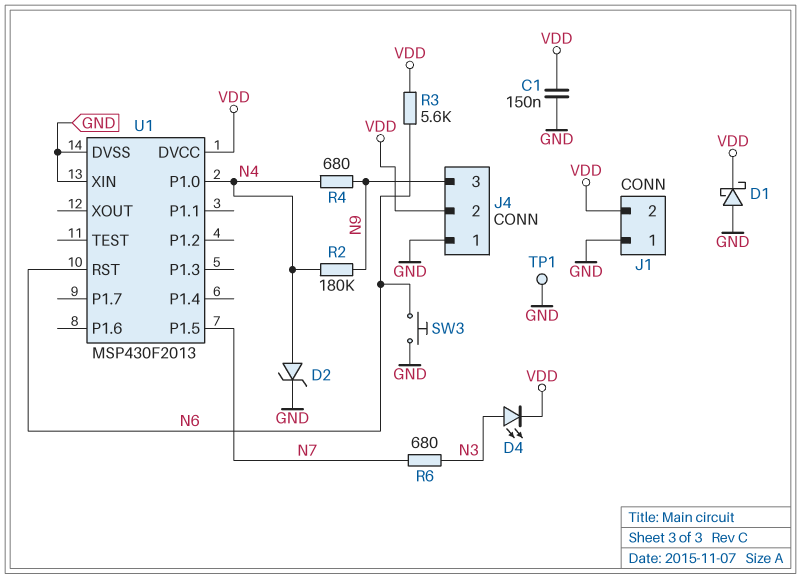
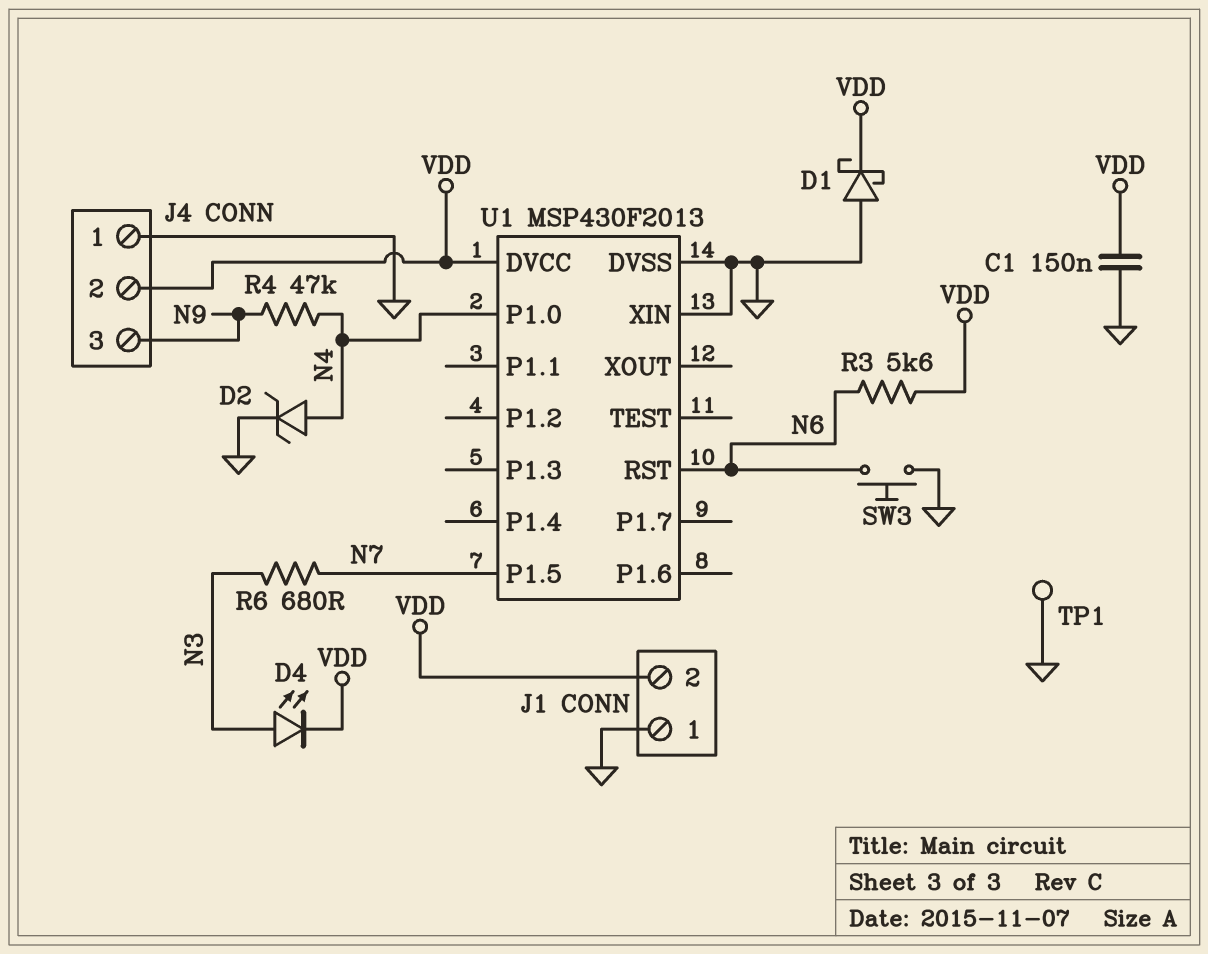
R2: 180k (N4, N9) -> none
R4: 680 (N4, N9) -> 47k (N4, N9)

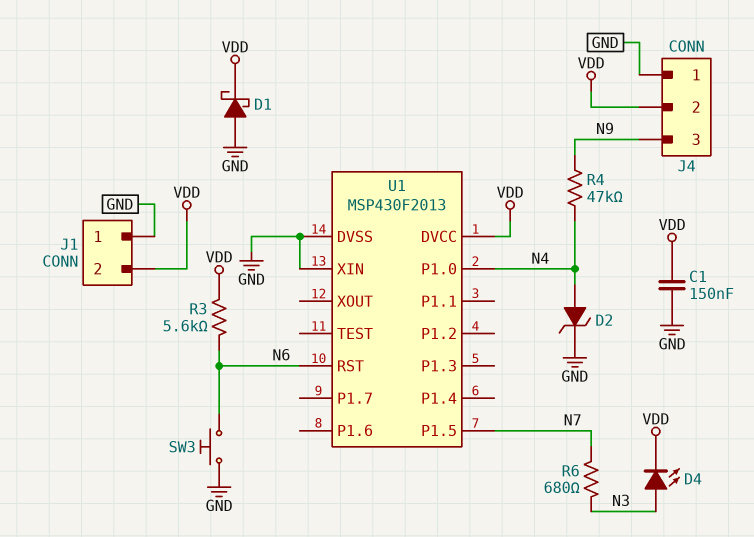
TP1: test point (GND) -> none

